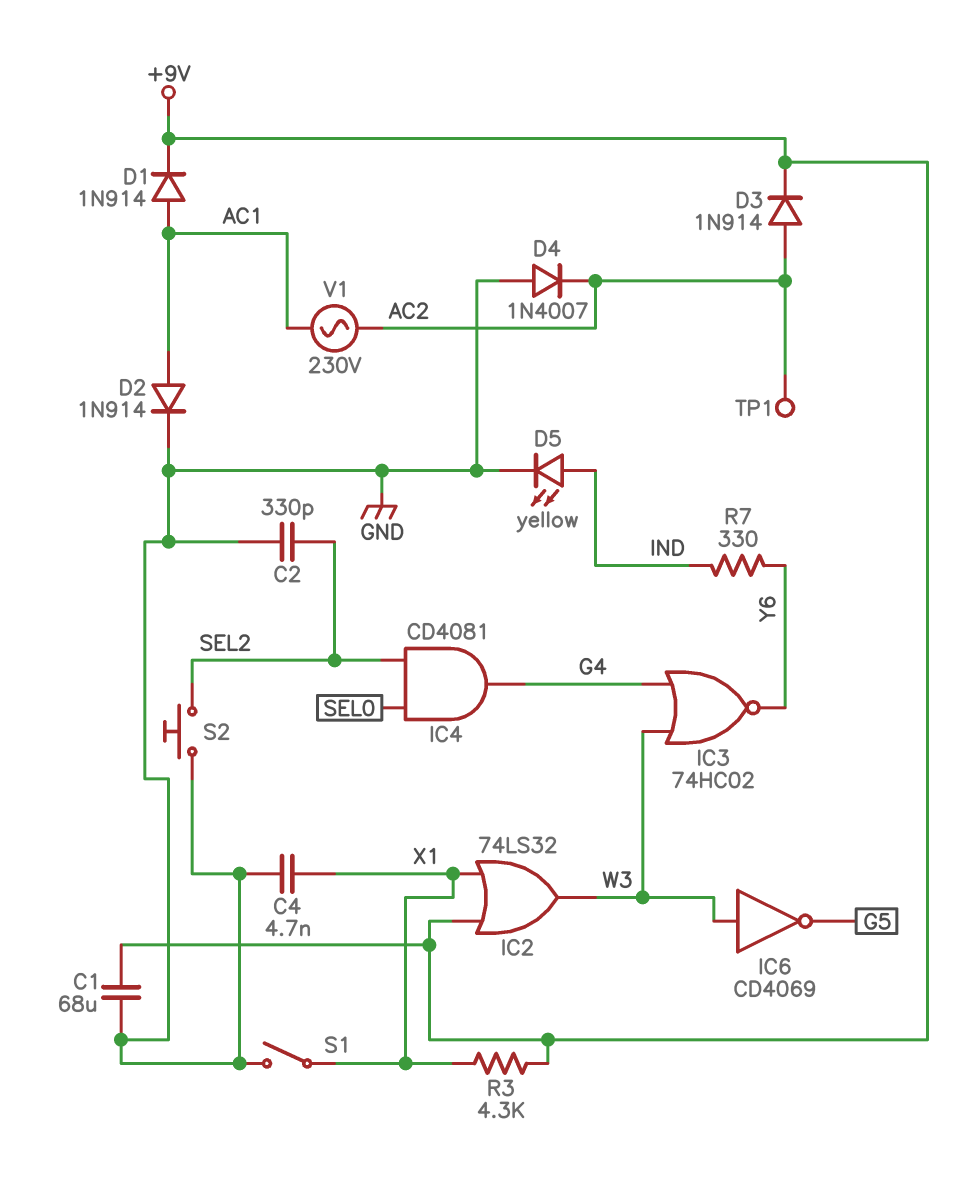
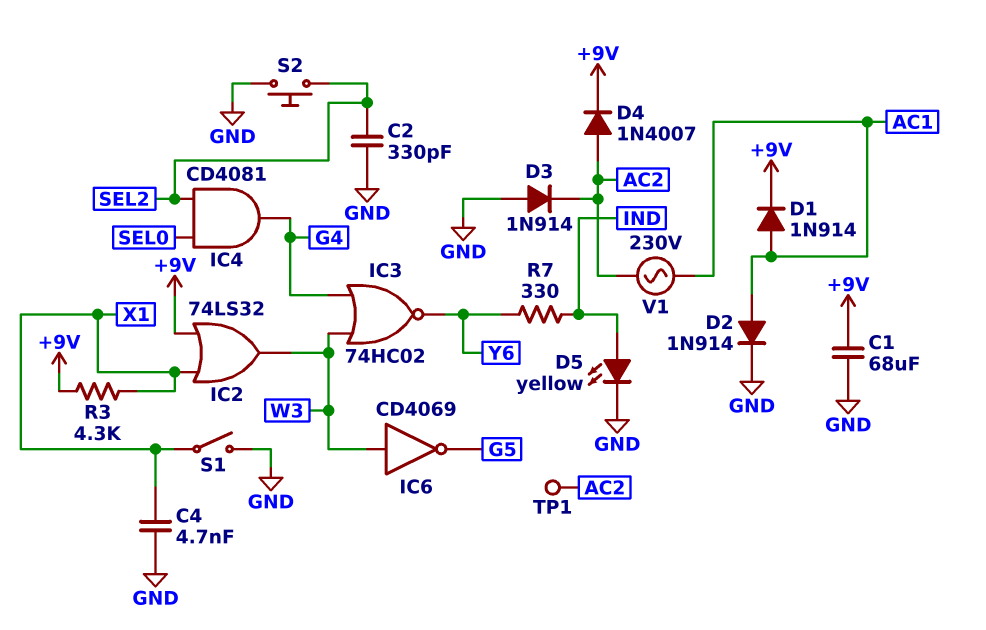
D3: diode 1N914 (A AC2, K +9V) -> diode 1N914 (A GND, K AC2)
D4: diode 1N4007 (A GND, K AC2) -> diode 1N4007 (A AC2, K +9V)

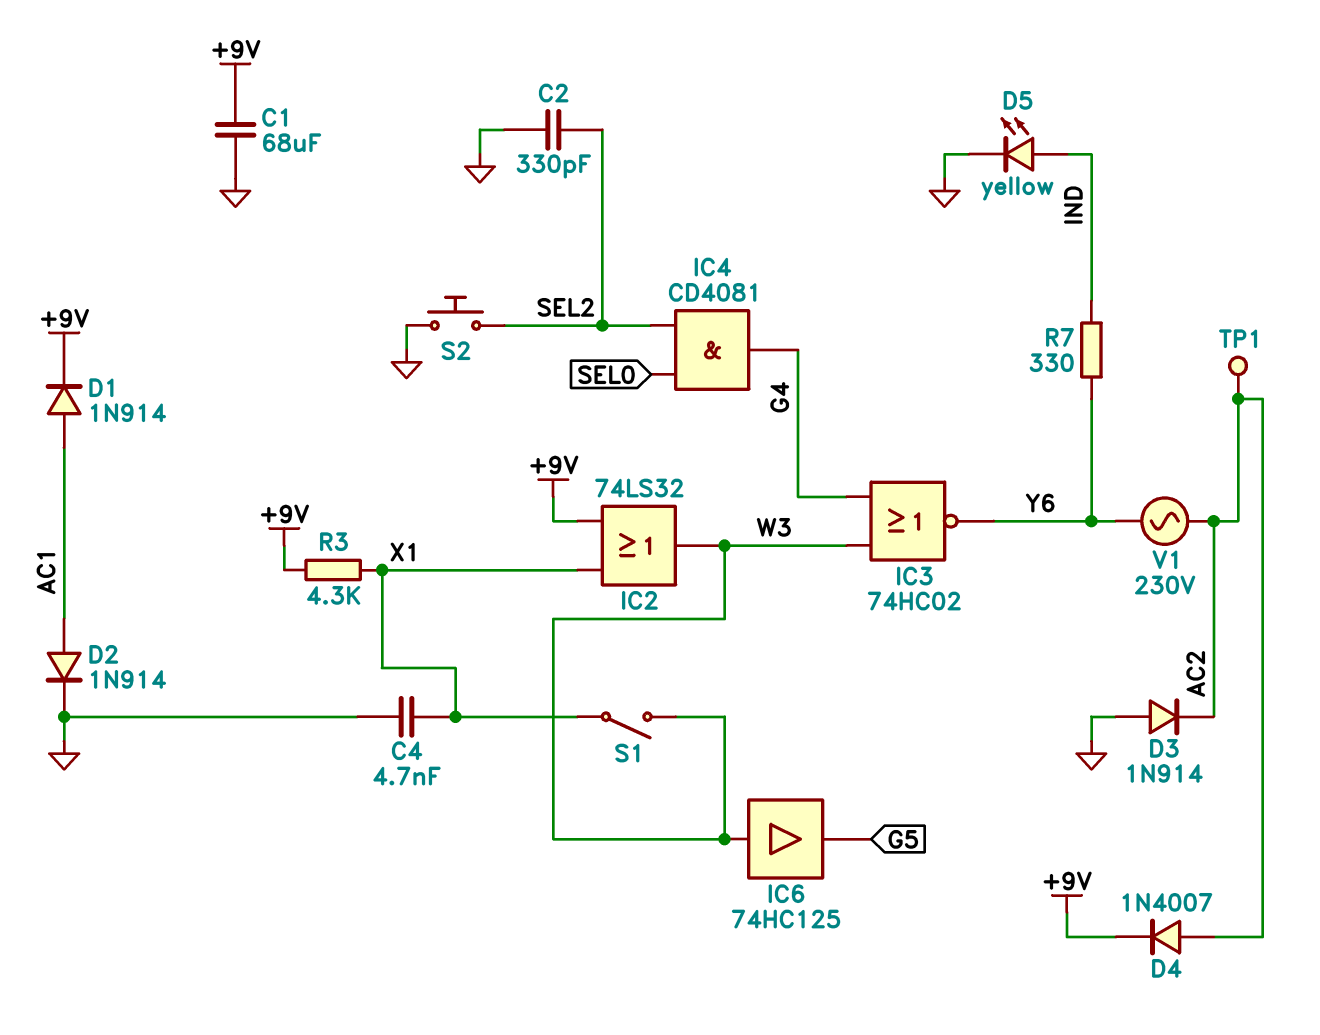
IC6: NOT CD4069 (in W3, out G5) -> buffer 74HC125 (in W3, out G5)
S1: switch (GND, X1) -> switch (W3, X1)
V1: AC 230V (AC1, AC2) -> AC 230V (AC2, Y6)

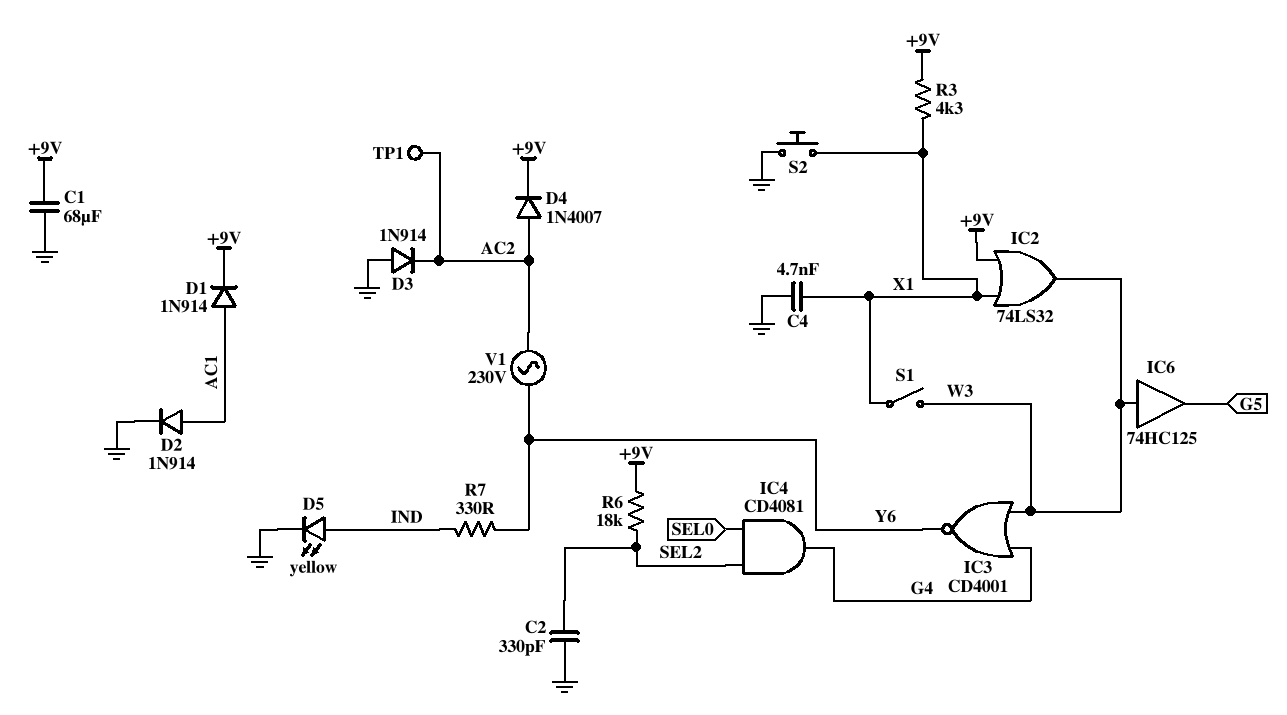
IC3: NOR 74HC02 (in G4, in W3, out Y6) -> NOR CD4001 (in G4, in W3, out Y6)
R6: none -> 18k (+9V, SEL2)
S2: button (GND, SEL2) -> button (GND, X1)

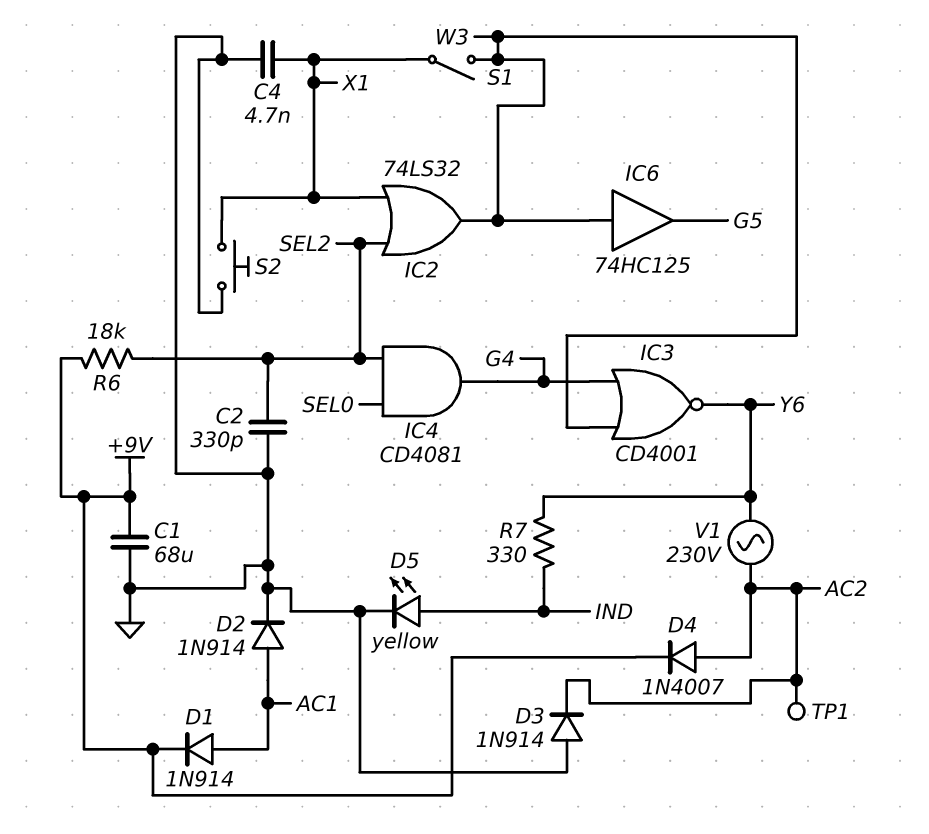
IC2: OR 74LS32 (in +9V, in X1, out W3) -> OR 74LS32 (in SEL2, in X1, out W3)
R3: 4.3k (+9V, X1) -> none

